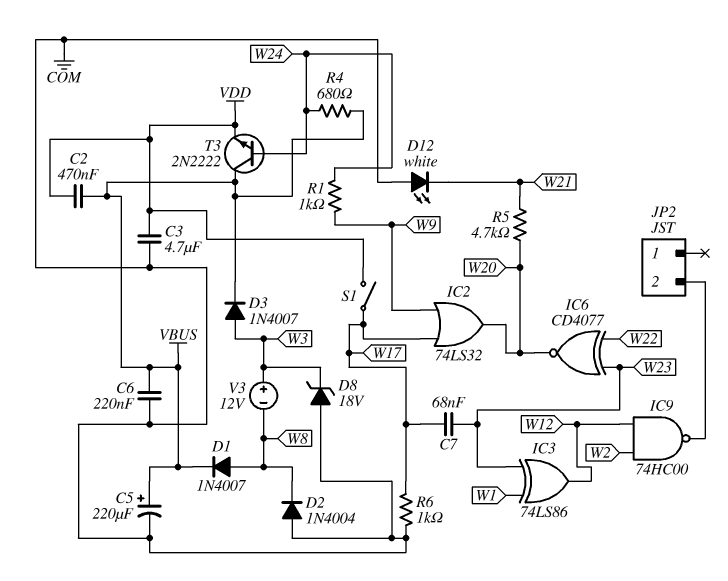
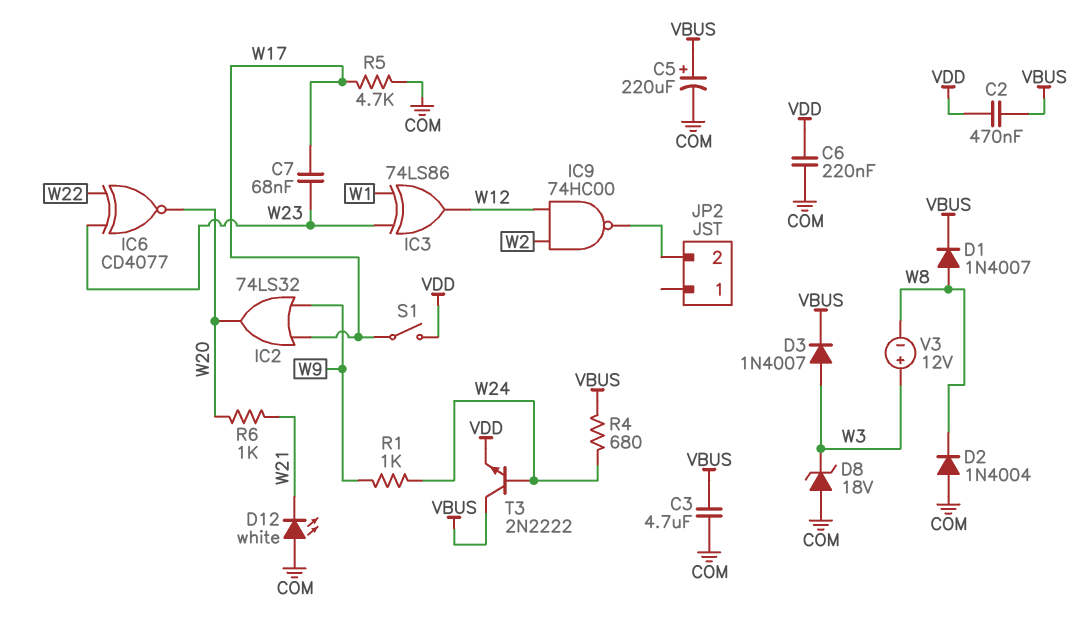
C3: 4.7uF (COM, VDD) -> 4.7uF (COM, VBUS)
C6: 220nF (COM, VBUS) -> 220nF (COM, VDD)
R5: 4.7k (W20, W21) -> 4.7k (COM, W17)
R6: 1k (COM, W17) -> 1k (W20, W21)

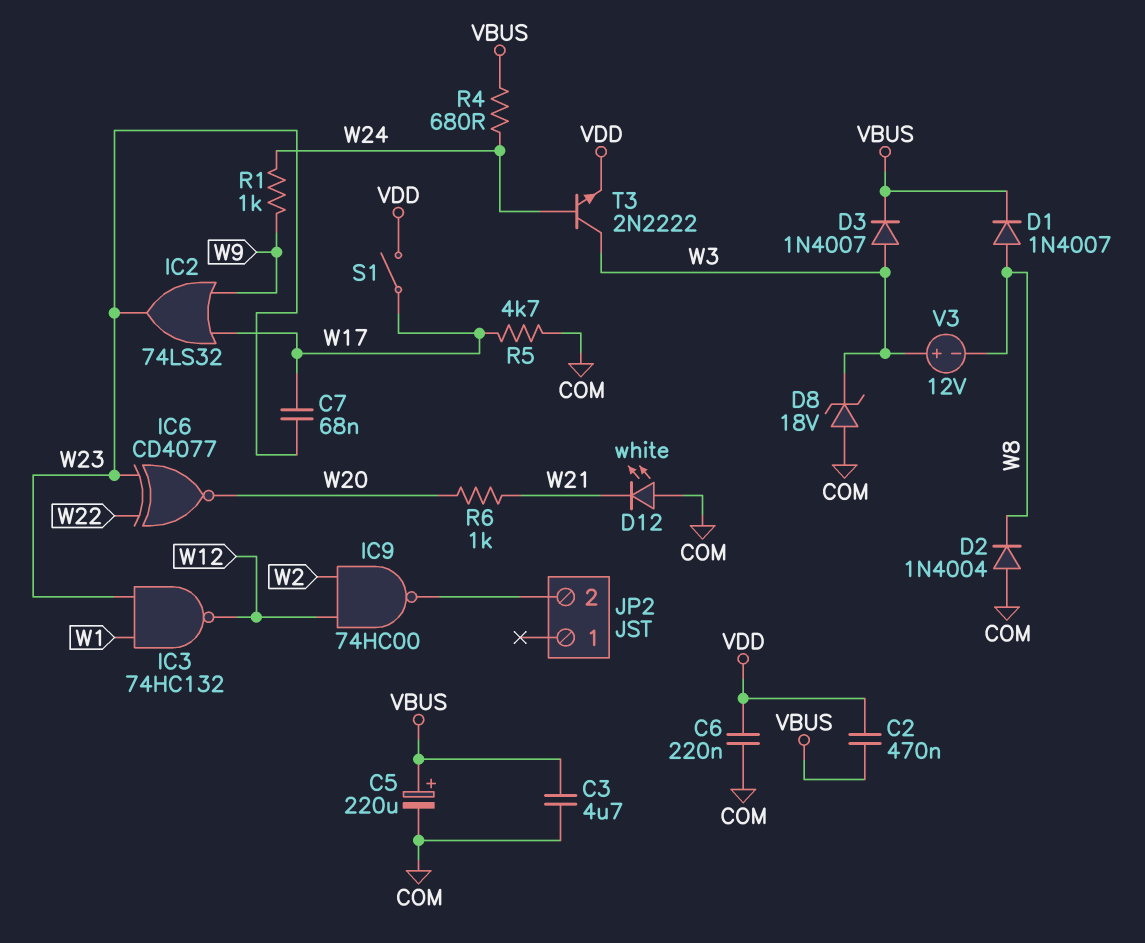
IC2: OR 74LS32 (in W9, in W17, out W20) -> OR 74LS32 (in W9, in W17, out W23)
IC3: XOR 74LS86 (in W1, in W23, out W12) -> NAND 74HC132 (in W1, in W23, out W12)
T3: NPN 2N2222 (B W24, C VBUS, E VDD) -> NPN 2N2222 (B W24, C W3, E VDD)

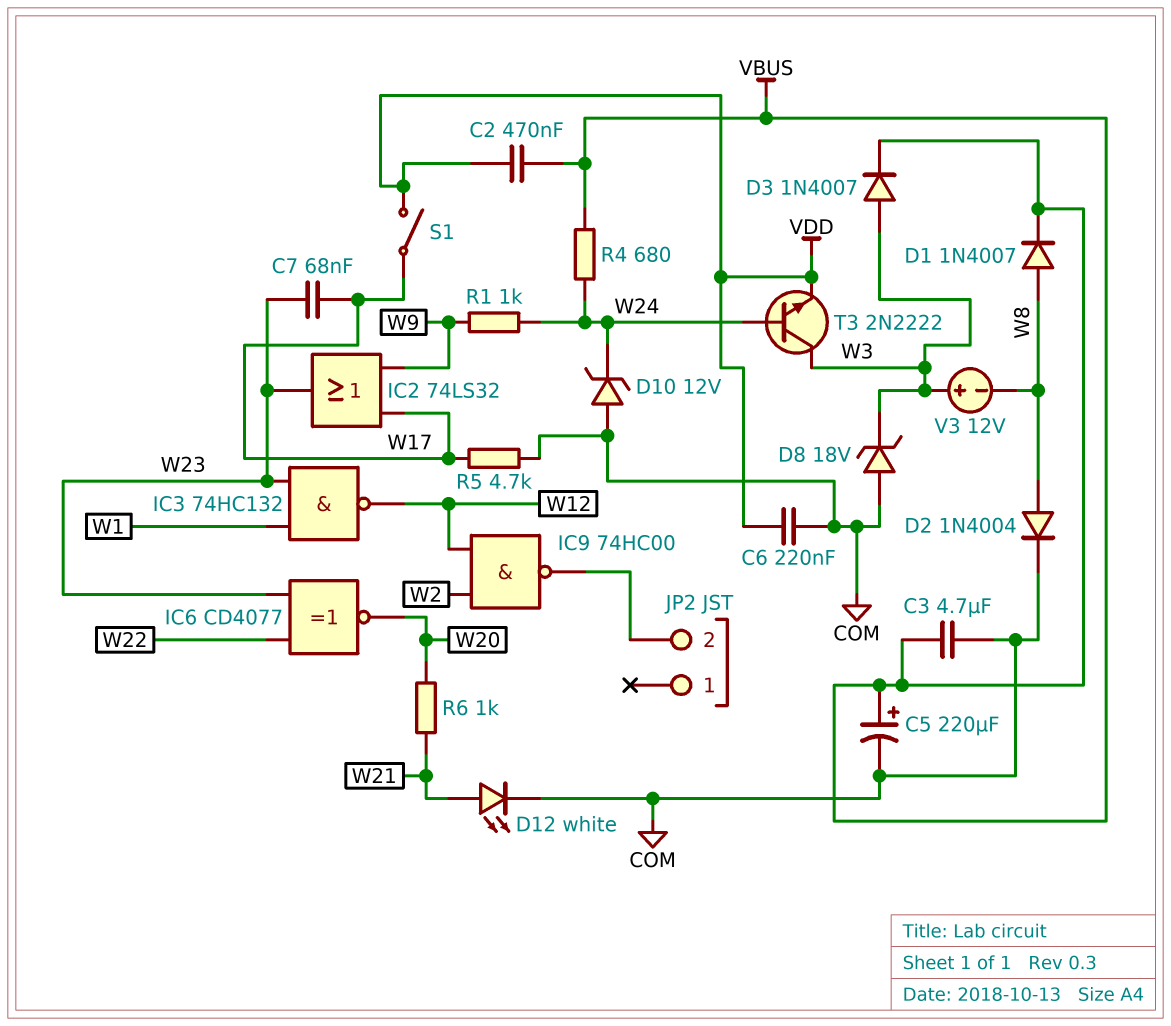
D2: diode 1N4004 (A COM, K W8) -> diode 1N4004 (A W8, K COM)
D10: none -> zener 12V (A COM, K W24)
D12: LED white (A COM, K W21) -> LED white (A W21, K COM)

